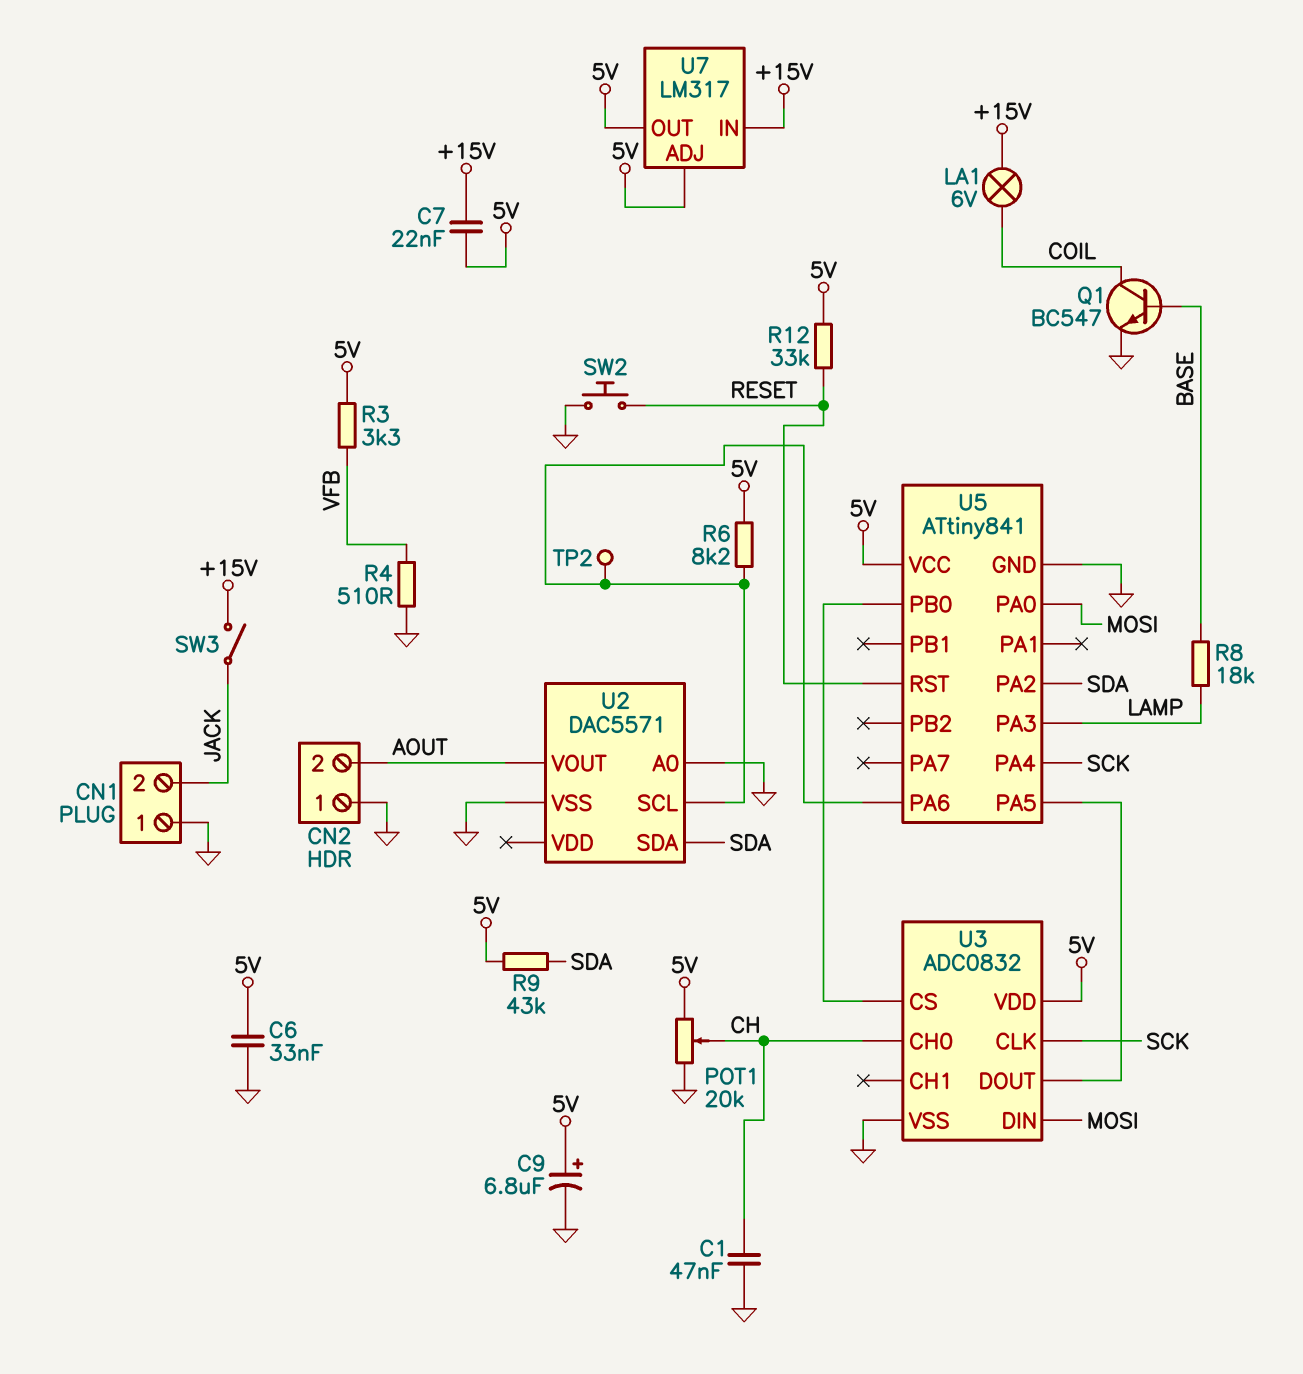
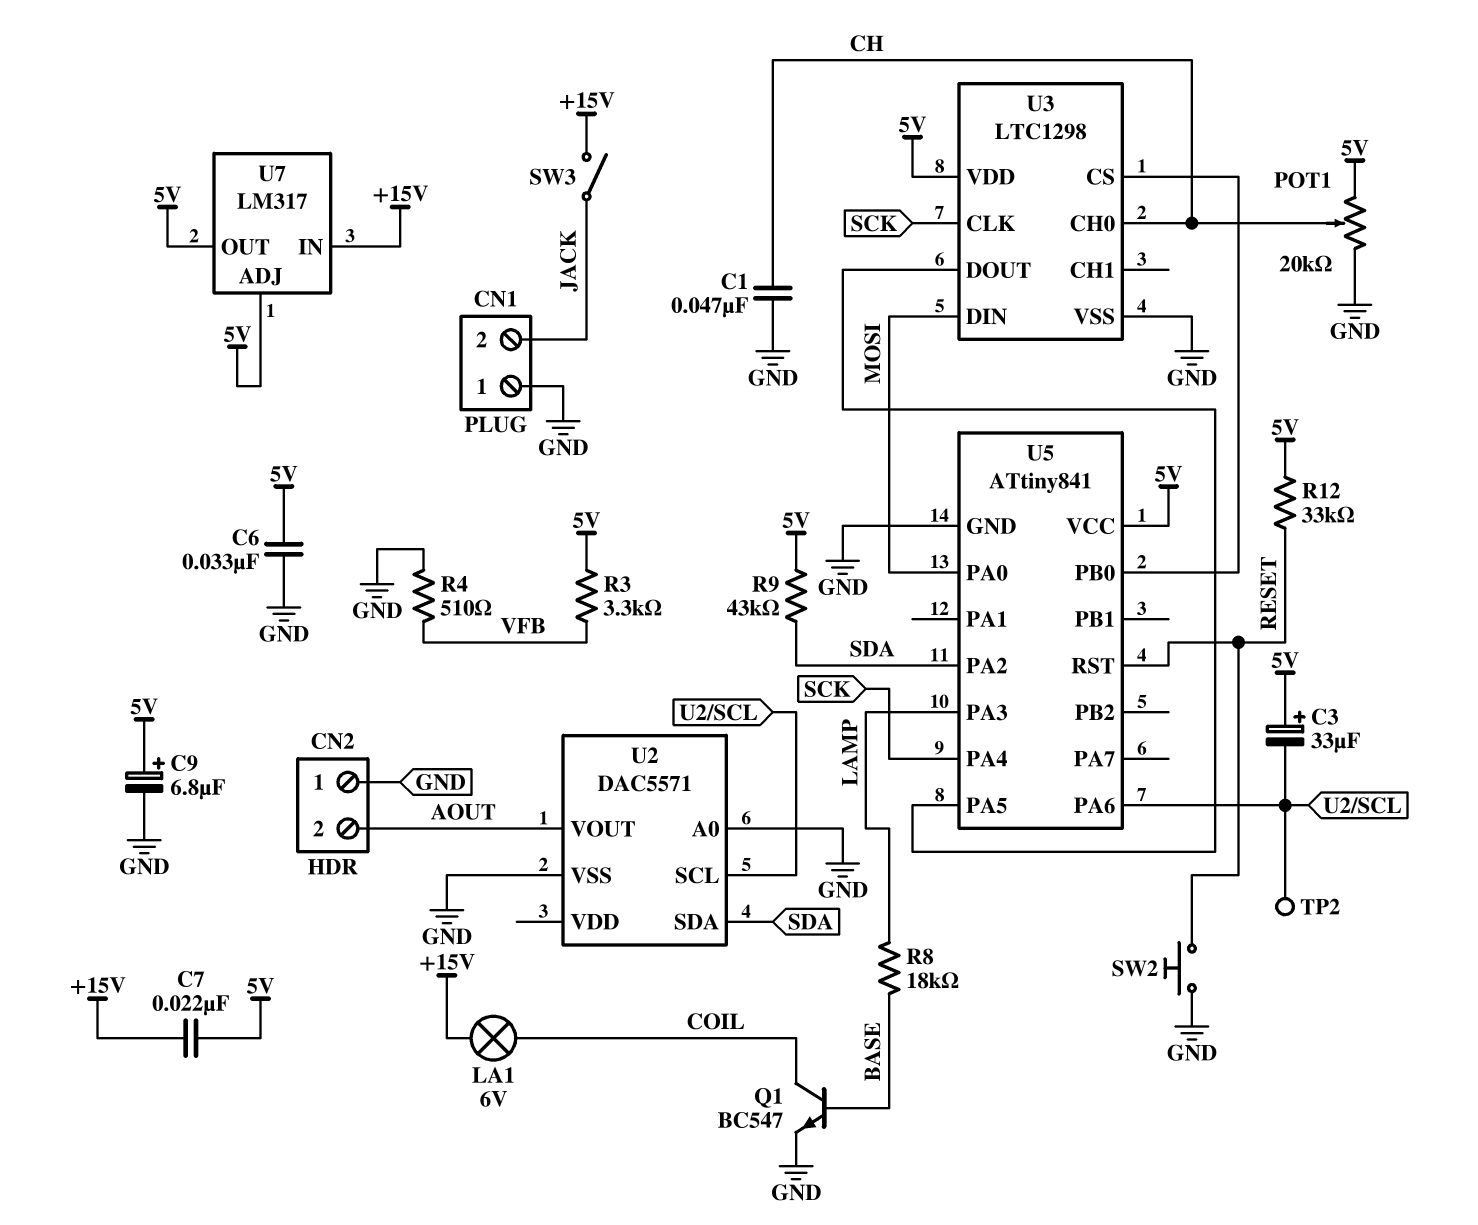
C3: none -> 33uF (plus 5V, minus U2/SCL)
R6: 8.2k (5V, U2/SCL) -> none
U3: ADC0832 -> LTC1298

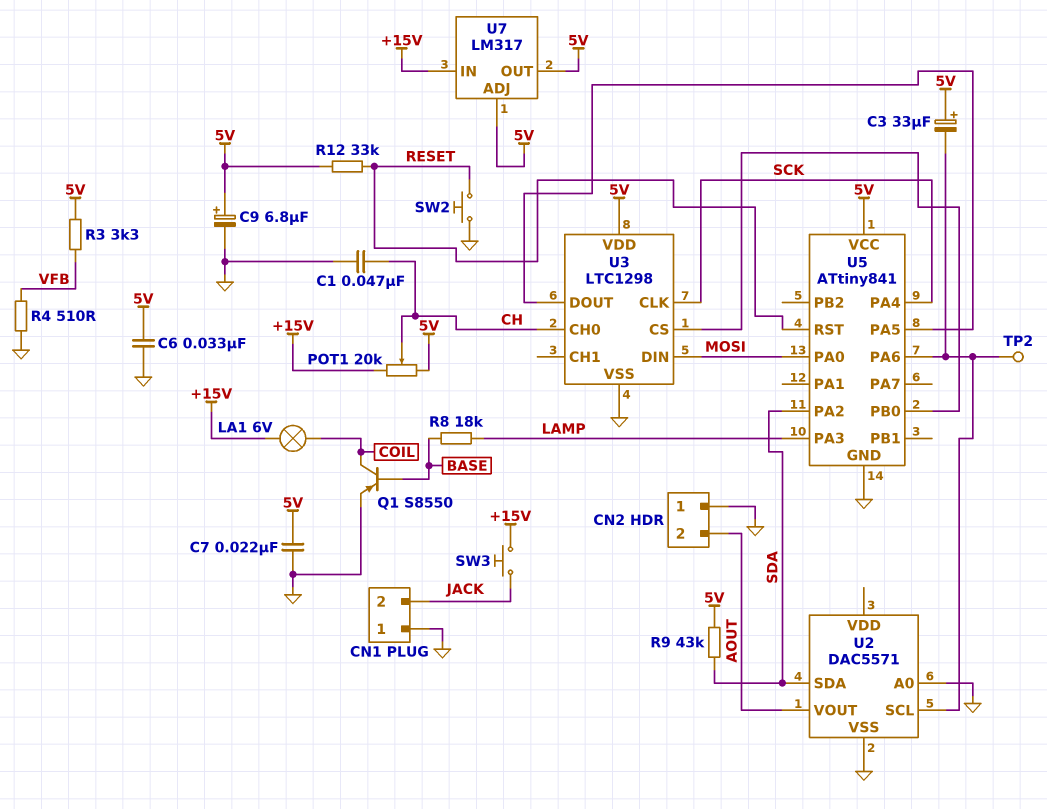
C7: 22nF (+15V, 5V) -> 22nF (5V, GND)
POT1: 20k (5V, GND, wiper CH) -> 20k (+15V, 5V, wiper CH)
Q1: NPN BC547 (B BASE, C COIL, E GND) -> PNP S8550 (B BASE, C COIL, E GND)
SW3: switch (+15V, JACK) -> button (+15V, JACK)

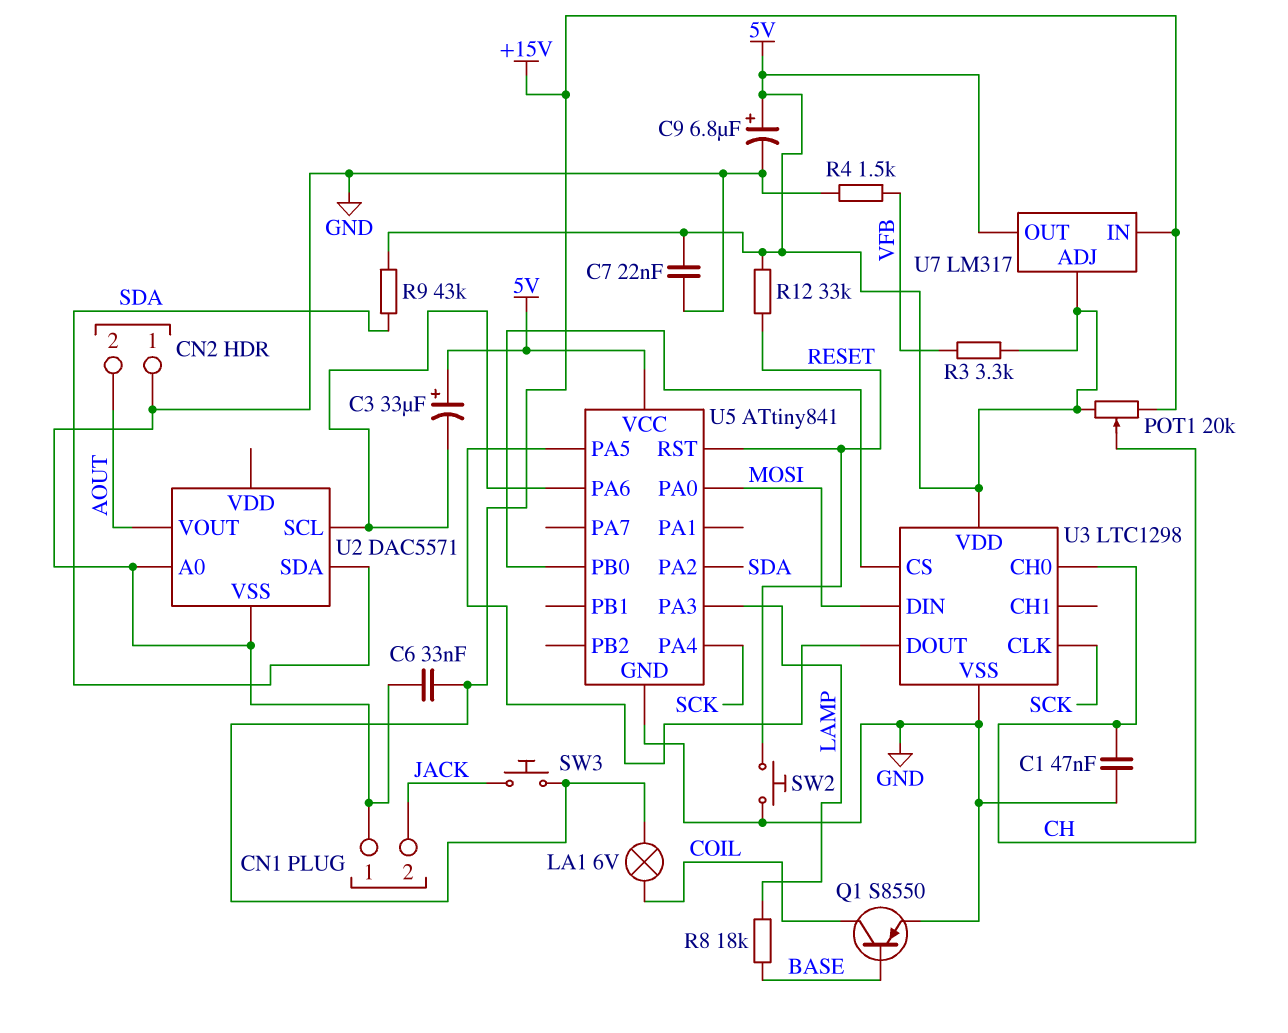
C6: 33nF (5V, GND) -> 33nF (+15V, GND)
R4: 510 (GND, VFB) -> 1.5k (GND, VFB)
TP2: test point (U2/SCL) -> none

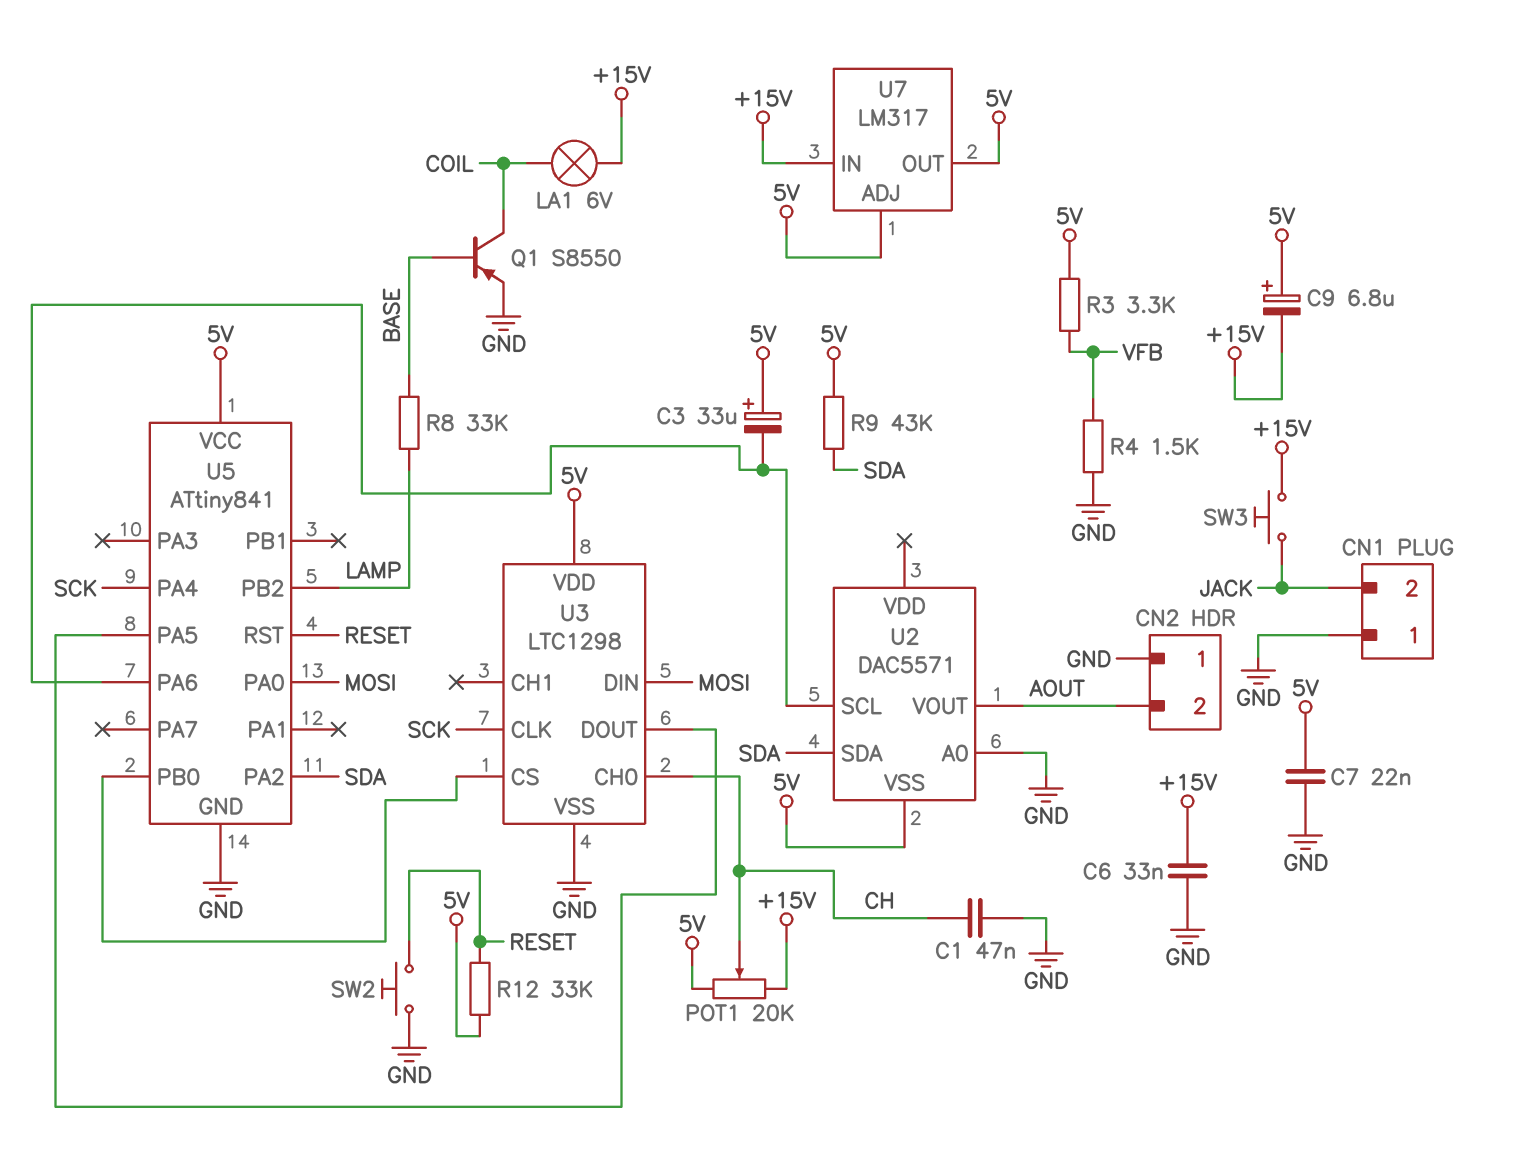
C9: 6.8uF (plus 5V, minus GND) -> 6.8uF (plus 5V, minus +15V)
R8: 18k (BASE, LAMP) -> 33k (BASE, LAMP)
U2 pin VSS: GND -> 5V
U5 pin PA3: LAMP -> none
U5 pin PB2: none -> LAMP

